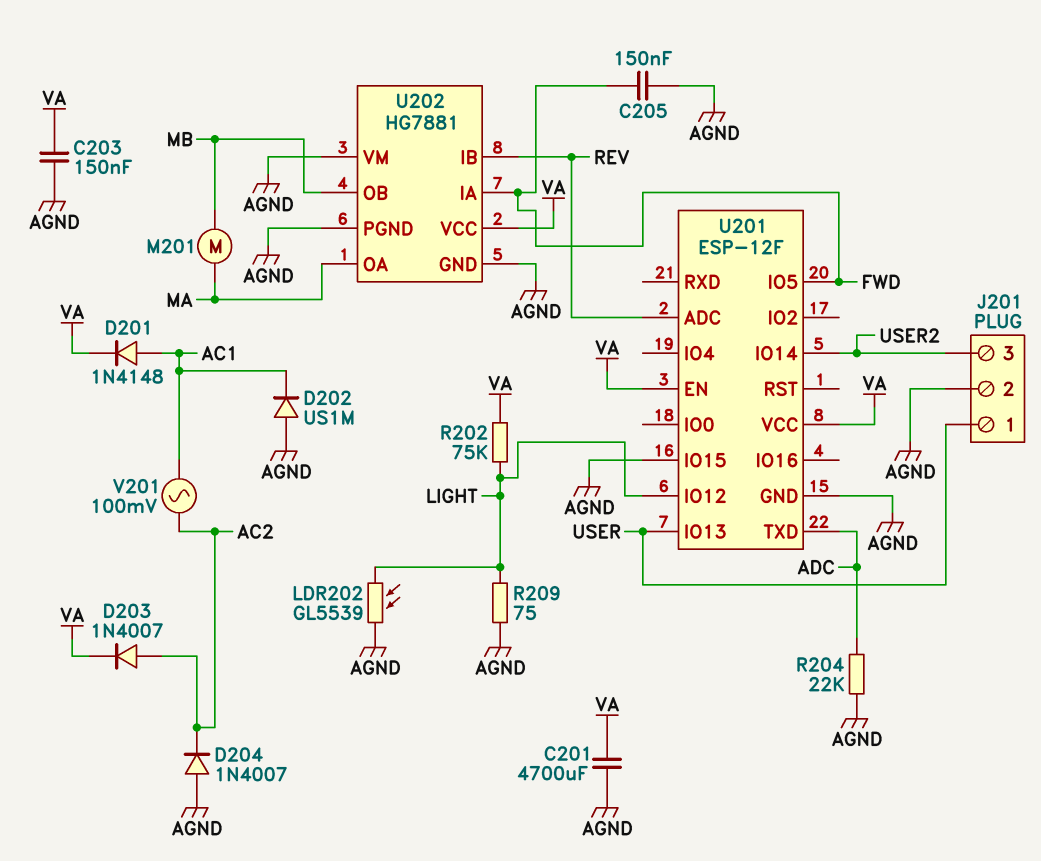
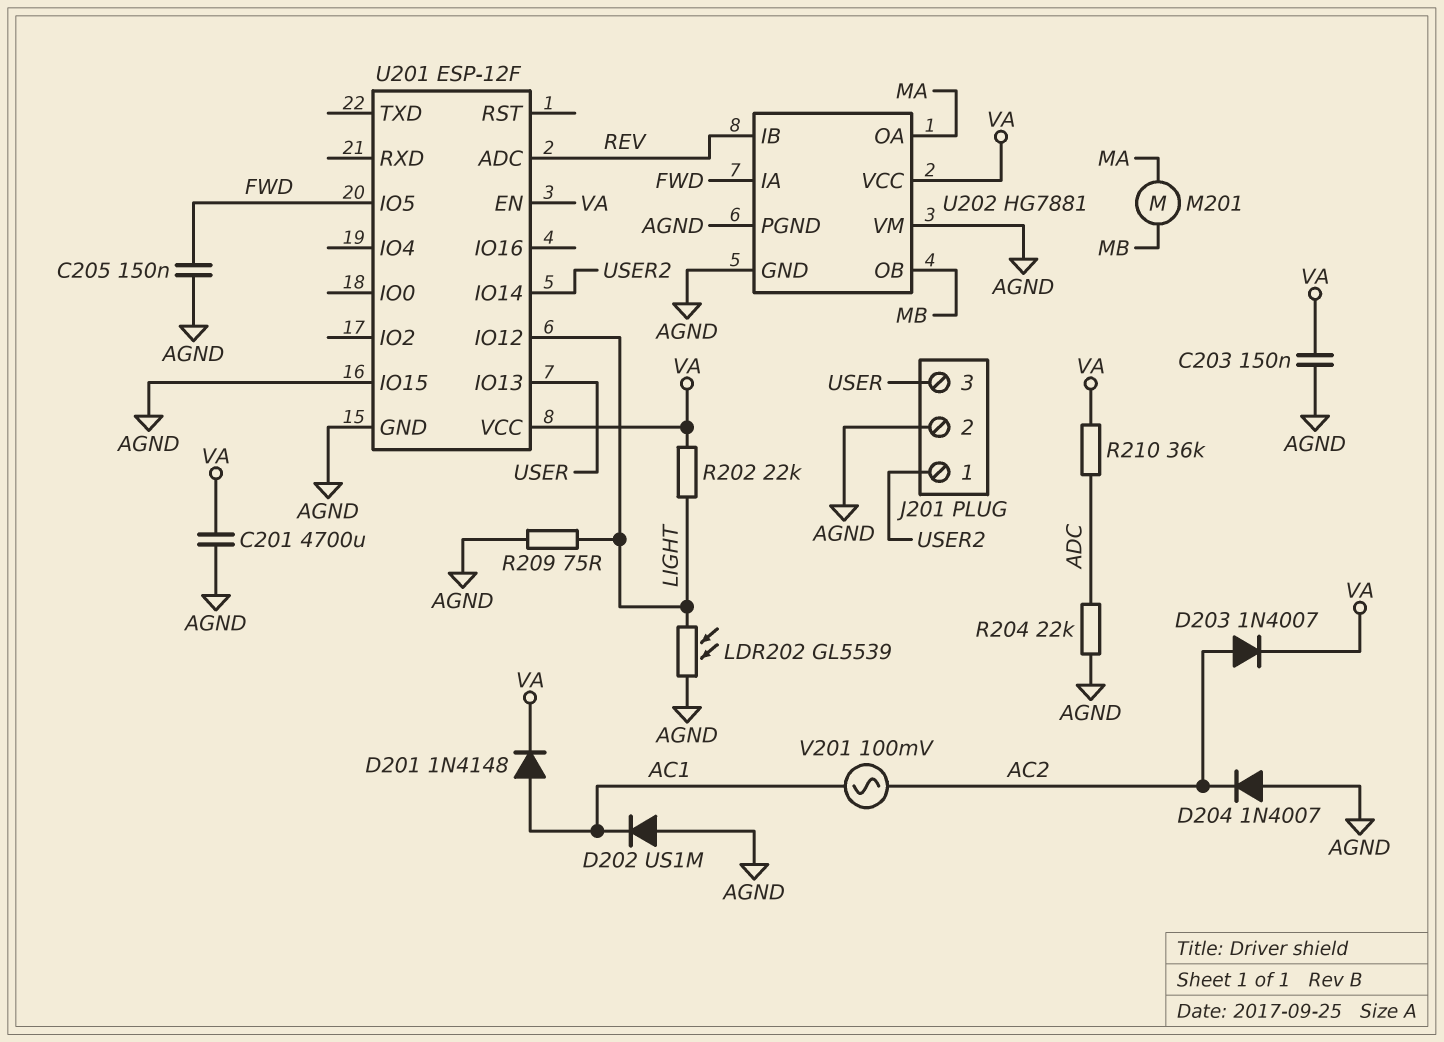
J201 pin 1: USER -> USER2
J201 pin 3: USER2 -> USER
R202: 75k (LIGHT, VA) -> 22k (LIGHT, VA)
R210: none -> 36k (ADC, VA)
U201 pin TXD: ADC -> none

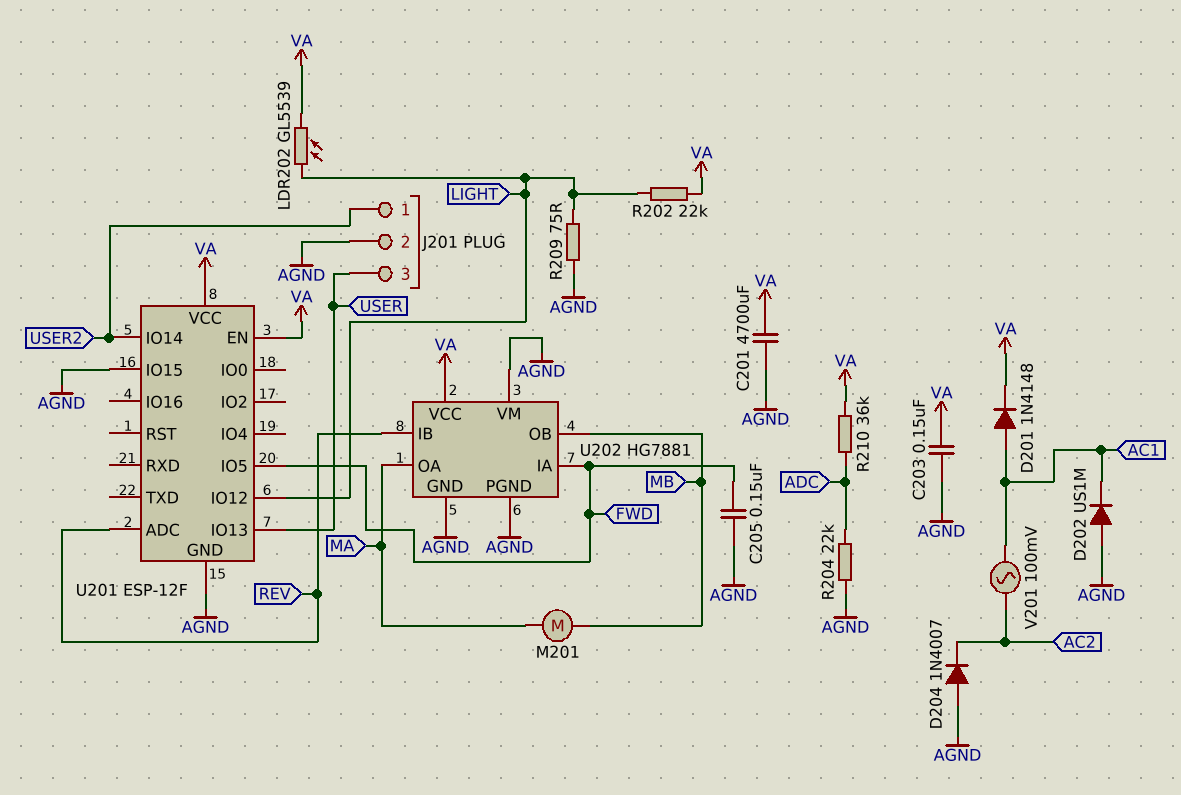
D203: diode 1N4007 (A AC2, K VA) -> none
LDR202: GL5539 (AGND, LIGHT) -> GL5539 (LIGHT, VA)

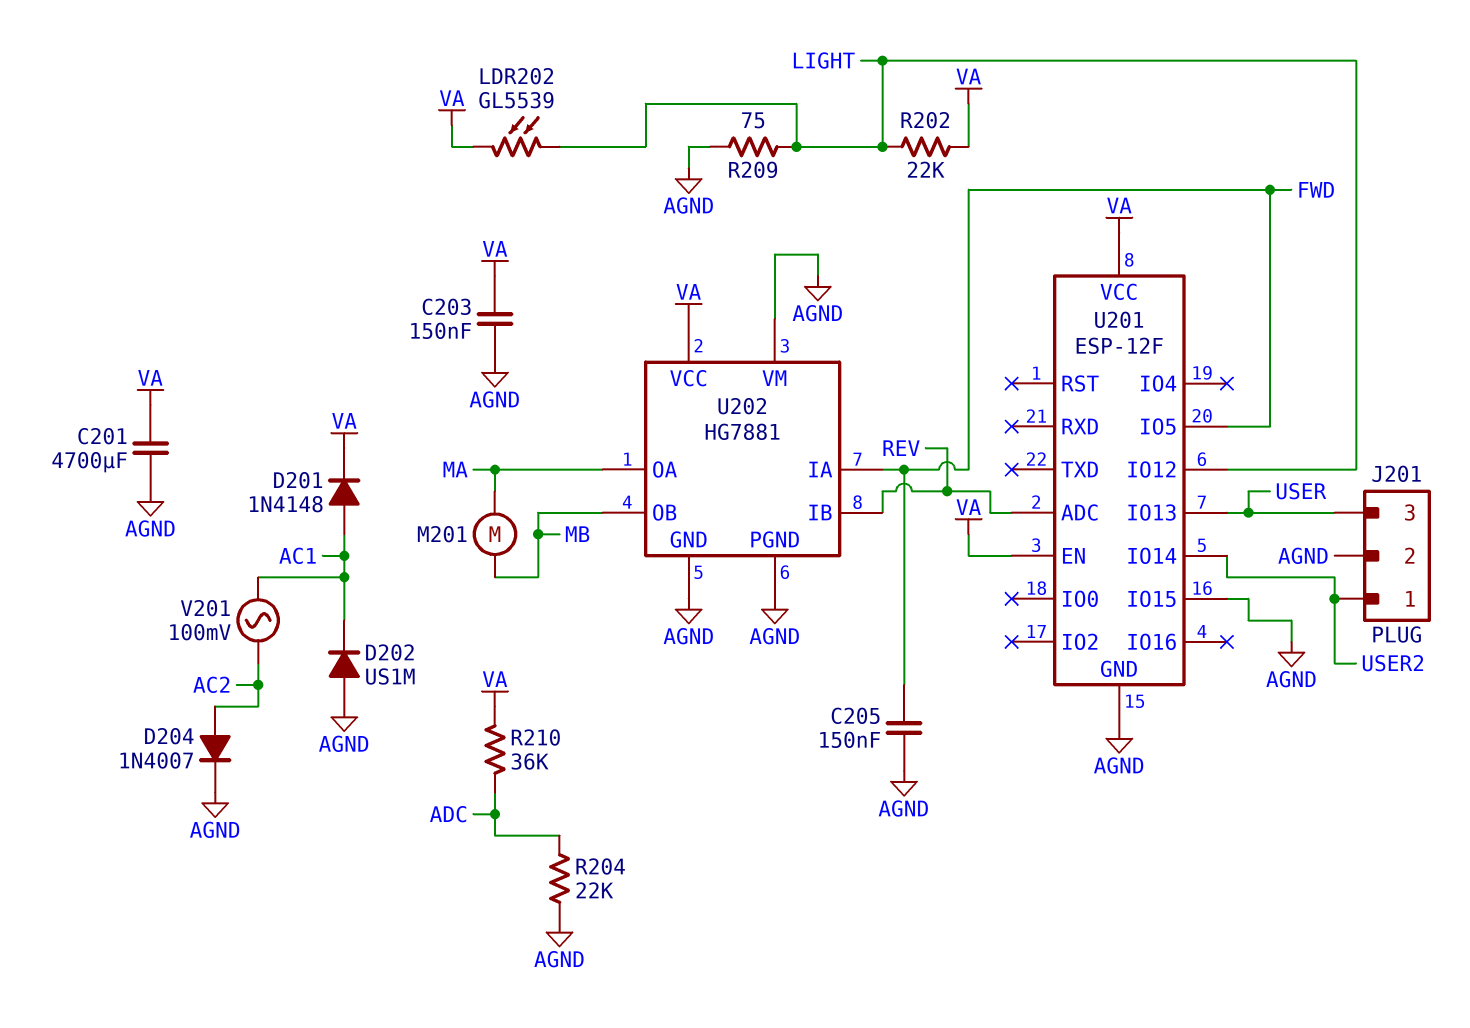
D204: diode 1N4007 (A AGND, K AC2) -> diode 1N4007 (A AC2, K AGND)

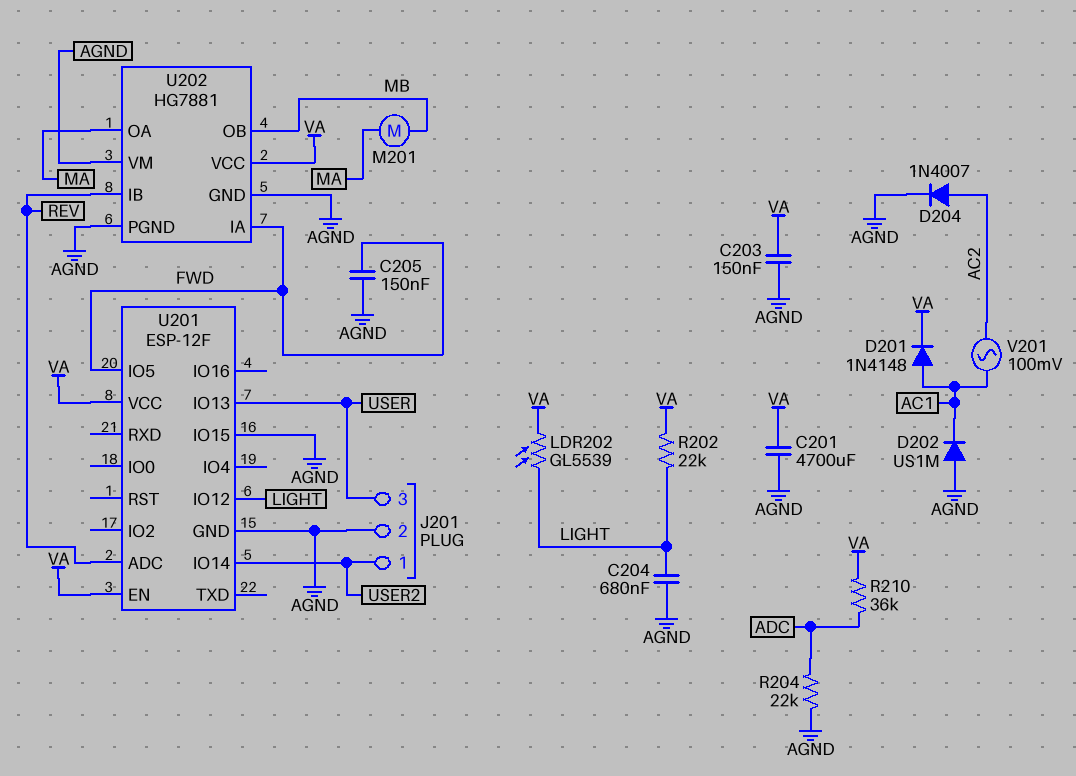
C204: none -> 680nF (AGND, LIGHT)
R209: 75 (AGND, LIGHT) -> none

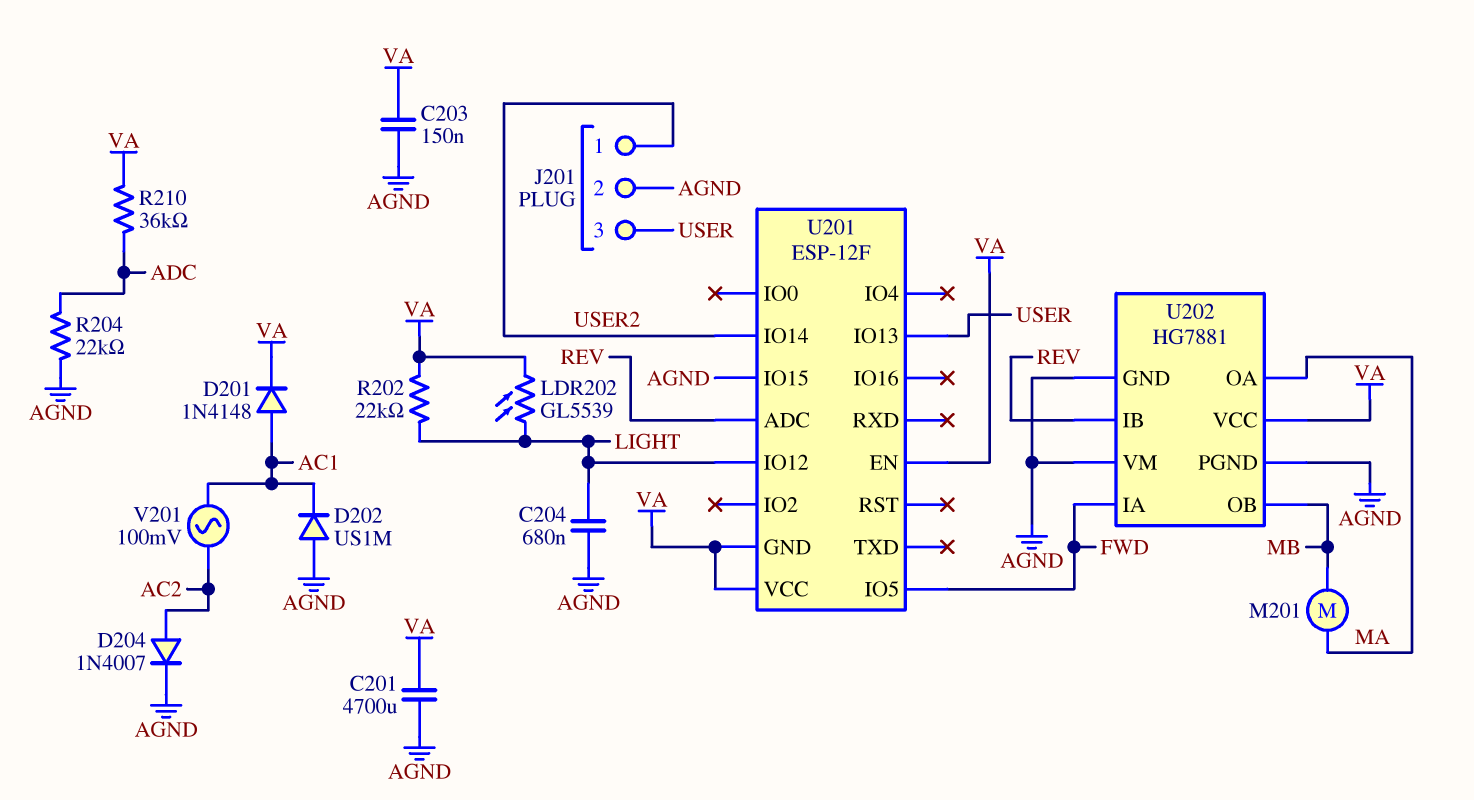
C205: 150nF (AGND, FWD) -> none
U201 pin GND: AGND -> VA

